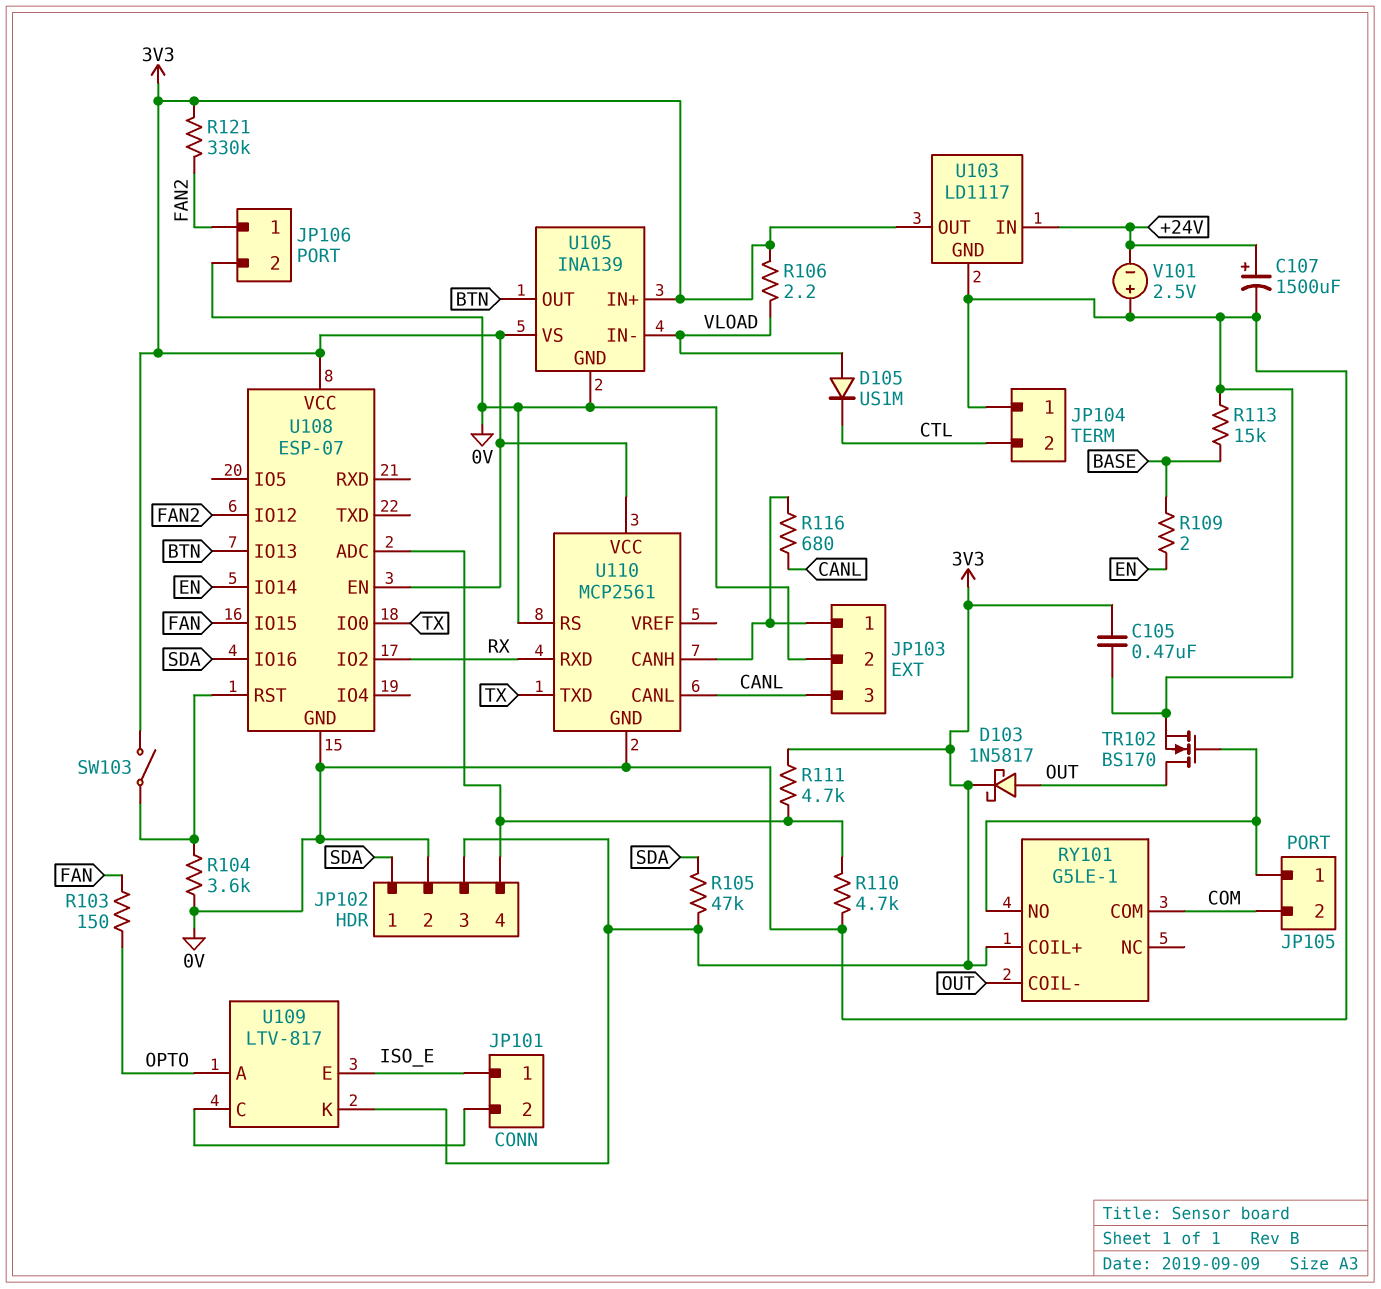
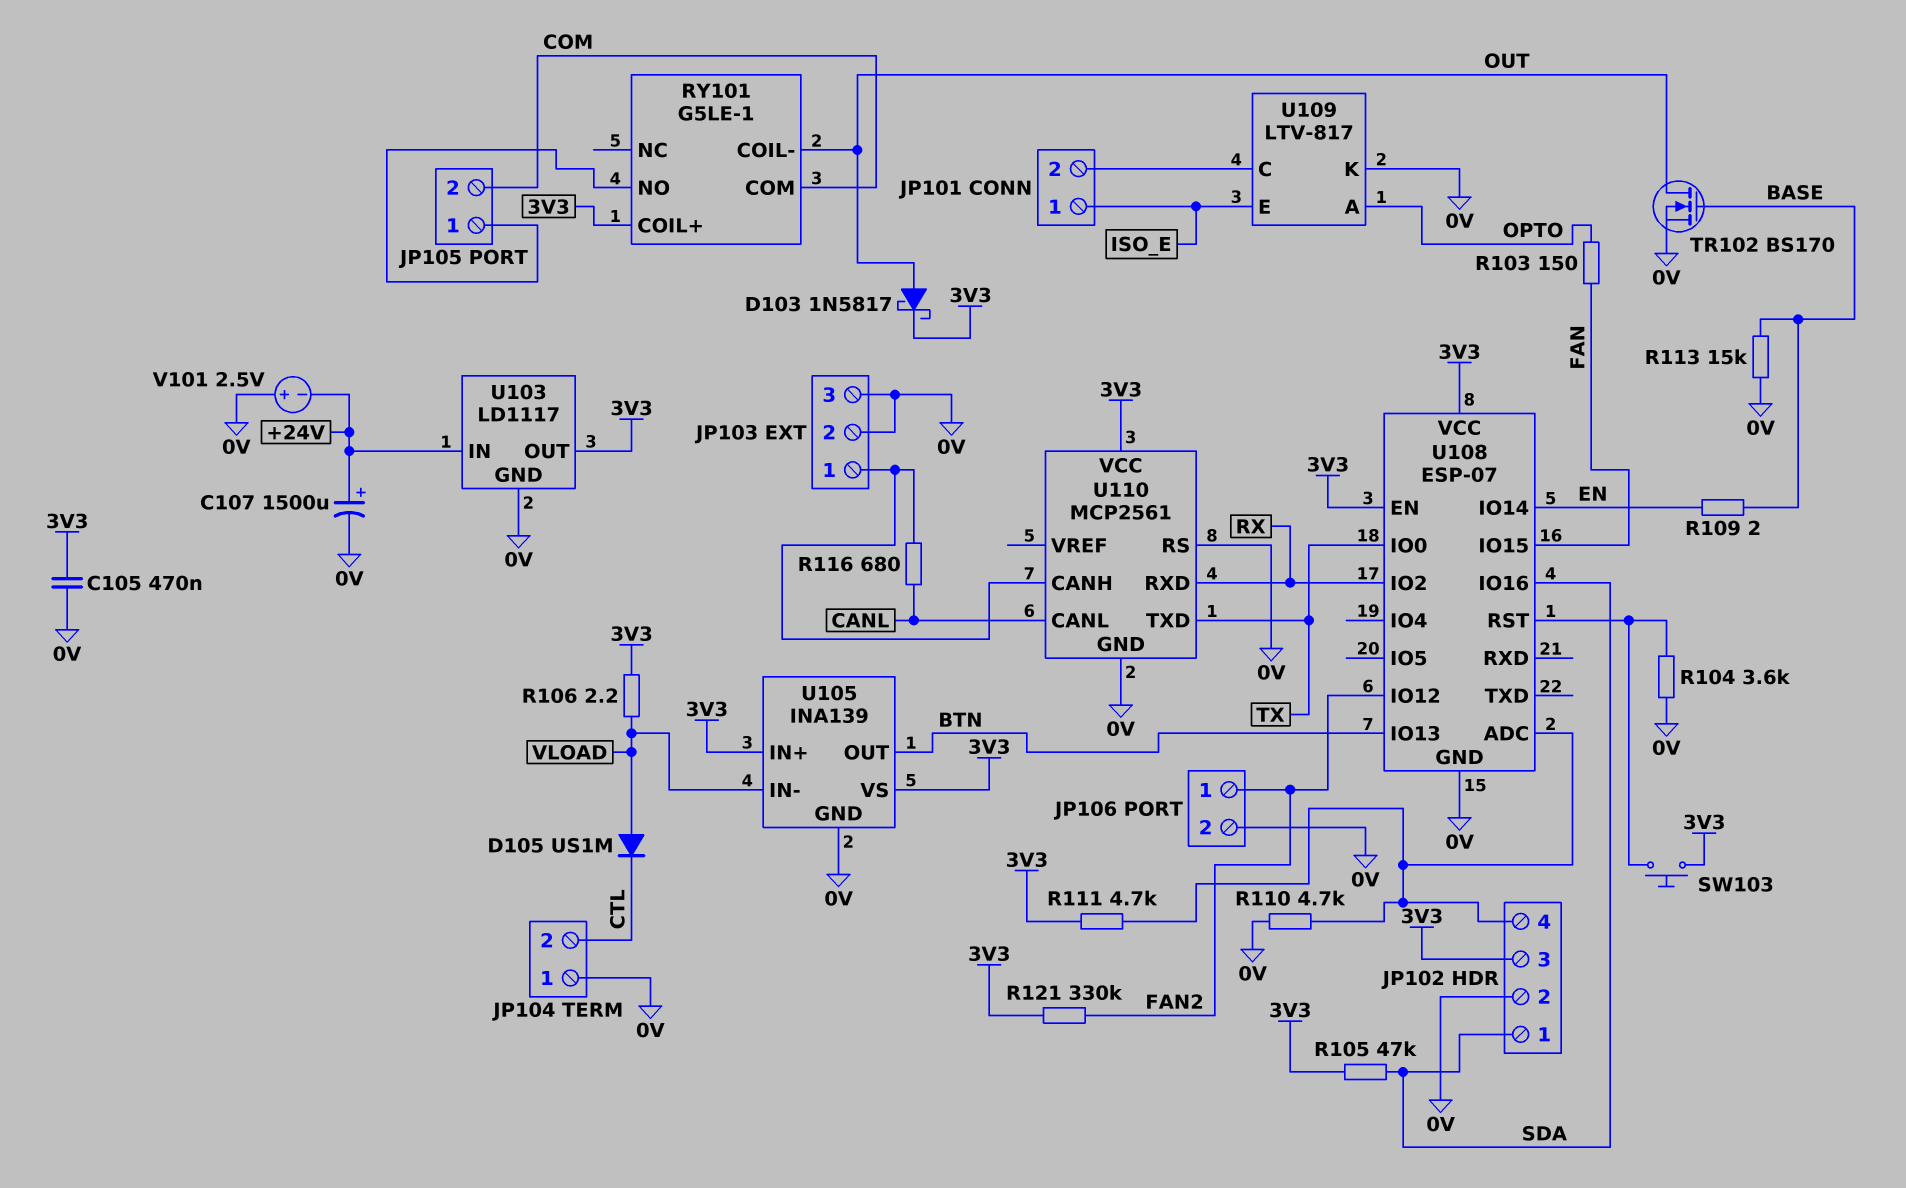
JP103 pin 3: CANL -> 0V
SW103: switch (3V3, U108/RST) -> button (3V3, U108/RST)
TR102: NMOS BS170 (G JP105/1, D OUT, S 0V) -> NMOS BS170 (G BASE, D OUT, S 0V)
U109 pin K: 3V3 -> 0V

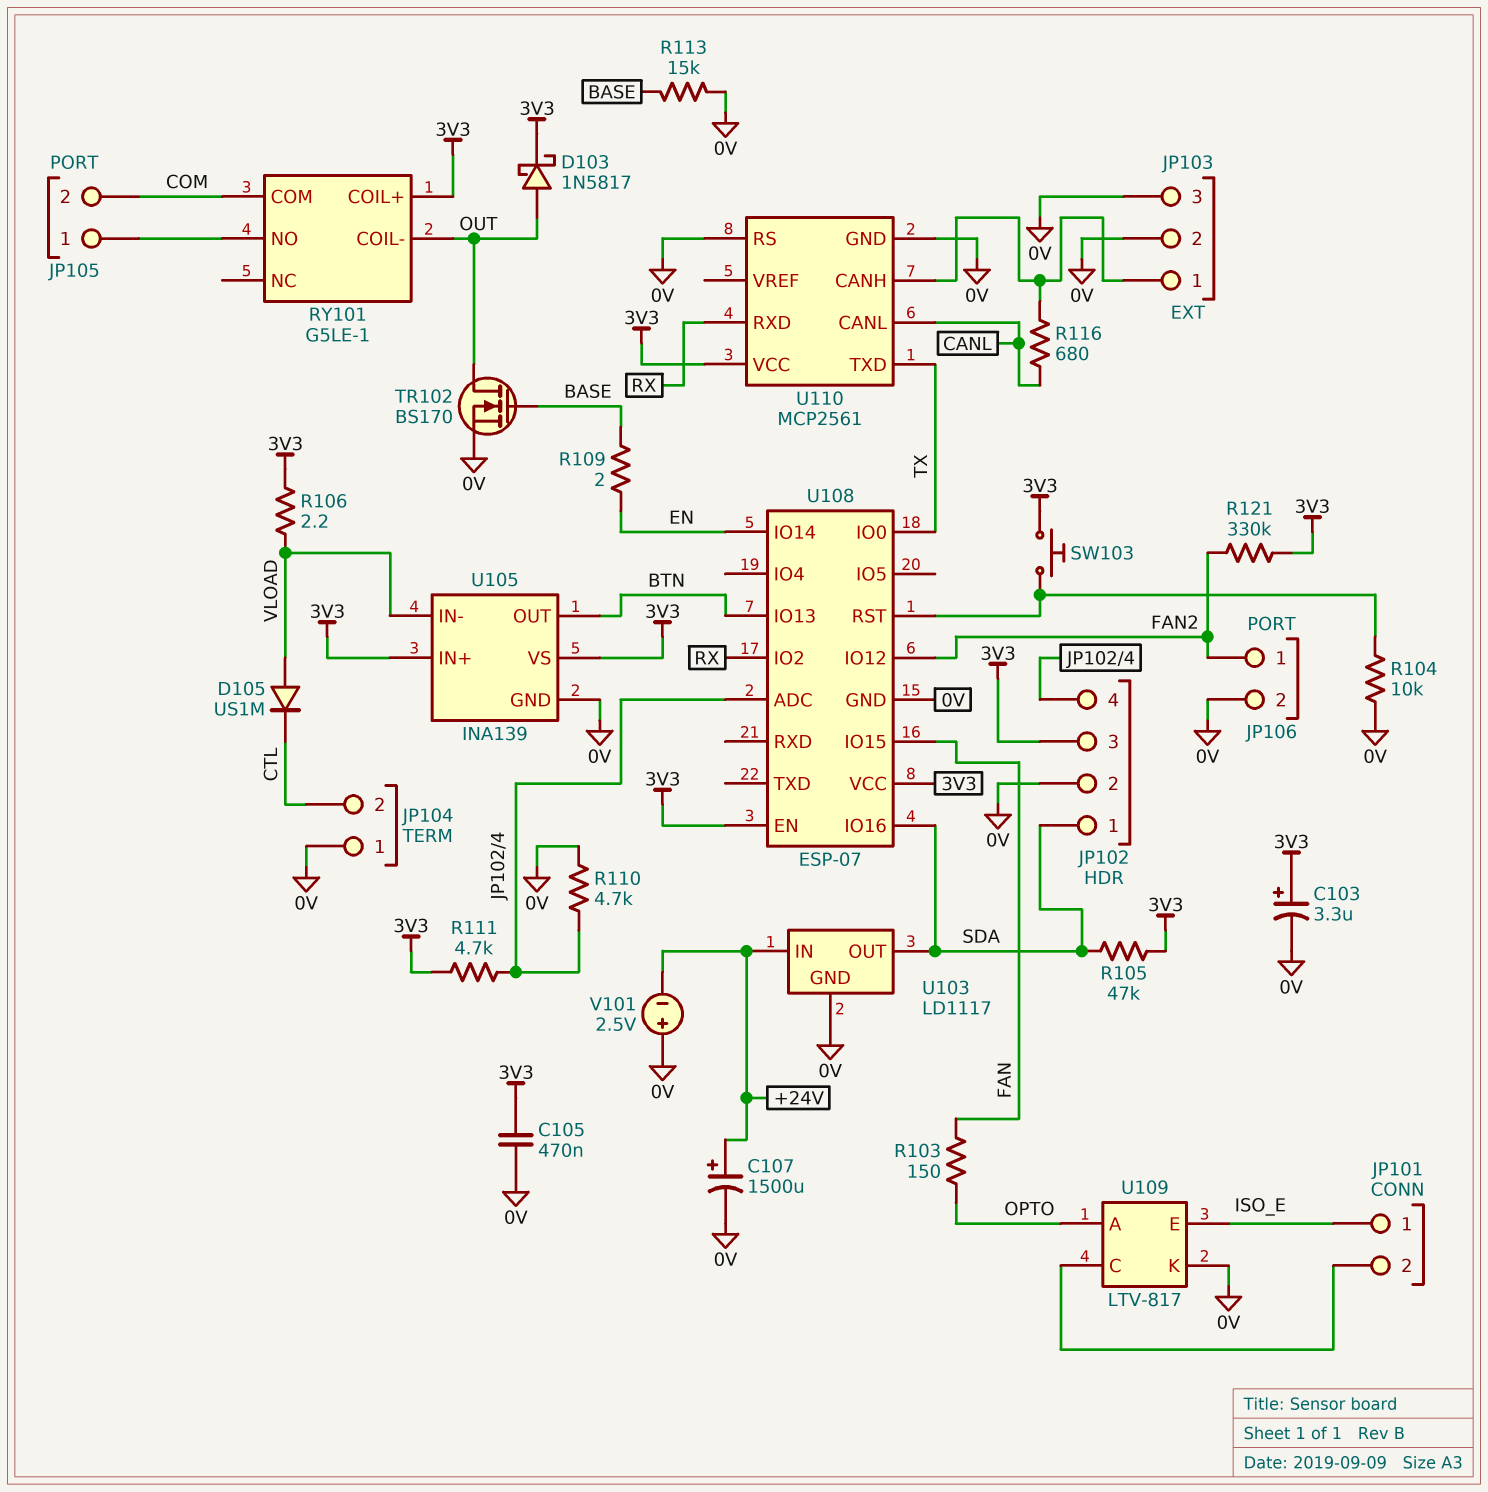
C103: none -> 3.3uF (plus 3V3, minus 0V)
R104: 3.6k (0V, U108/RST) -> 10k (0V, U108/RST)
U103 pin OUT: 3V3 -> SDA

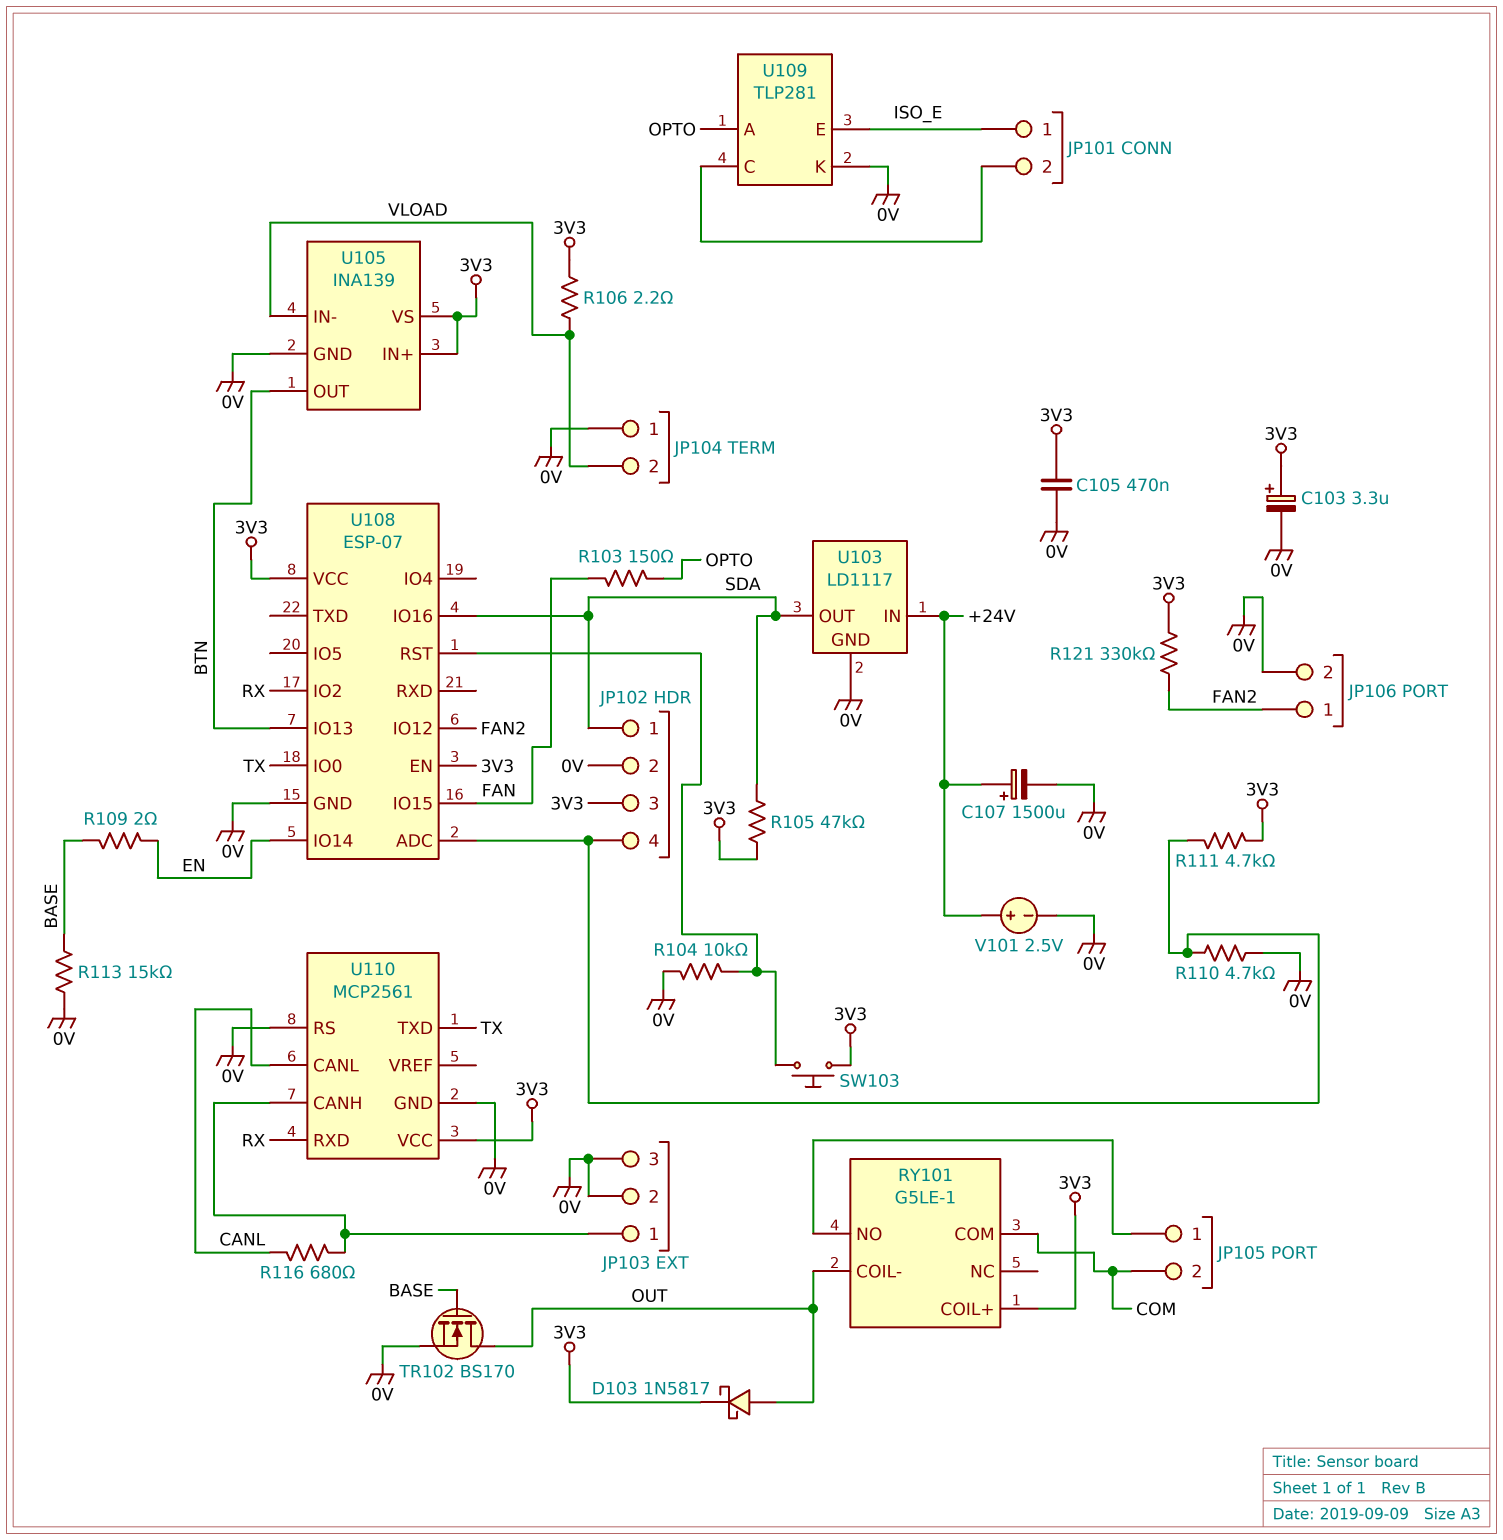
D105: diode US1M (A VLOAD, K CTL) -> none
JP104 pin 2: CTL -> VLOAD
U109: LTV-817 -> TLP281
V101: 2.5V (plus 0V, minus +24V) -> 2.5V (plus +24V, minus 0V)

